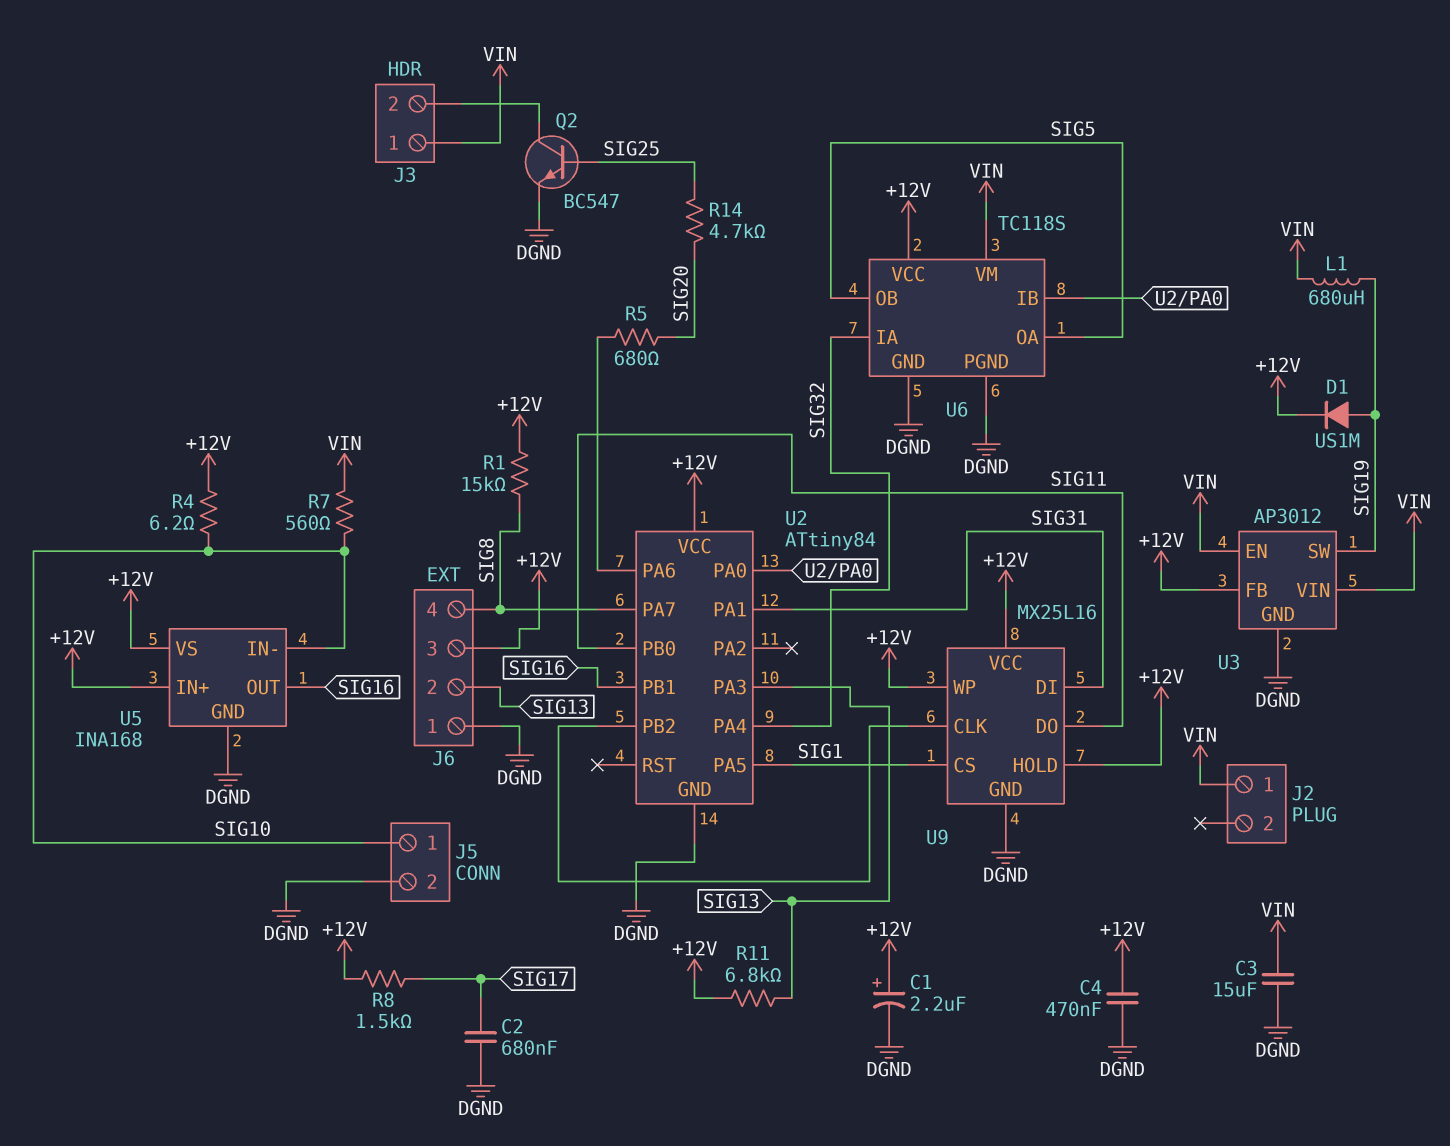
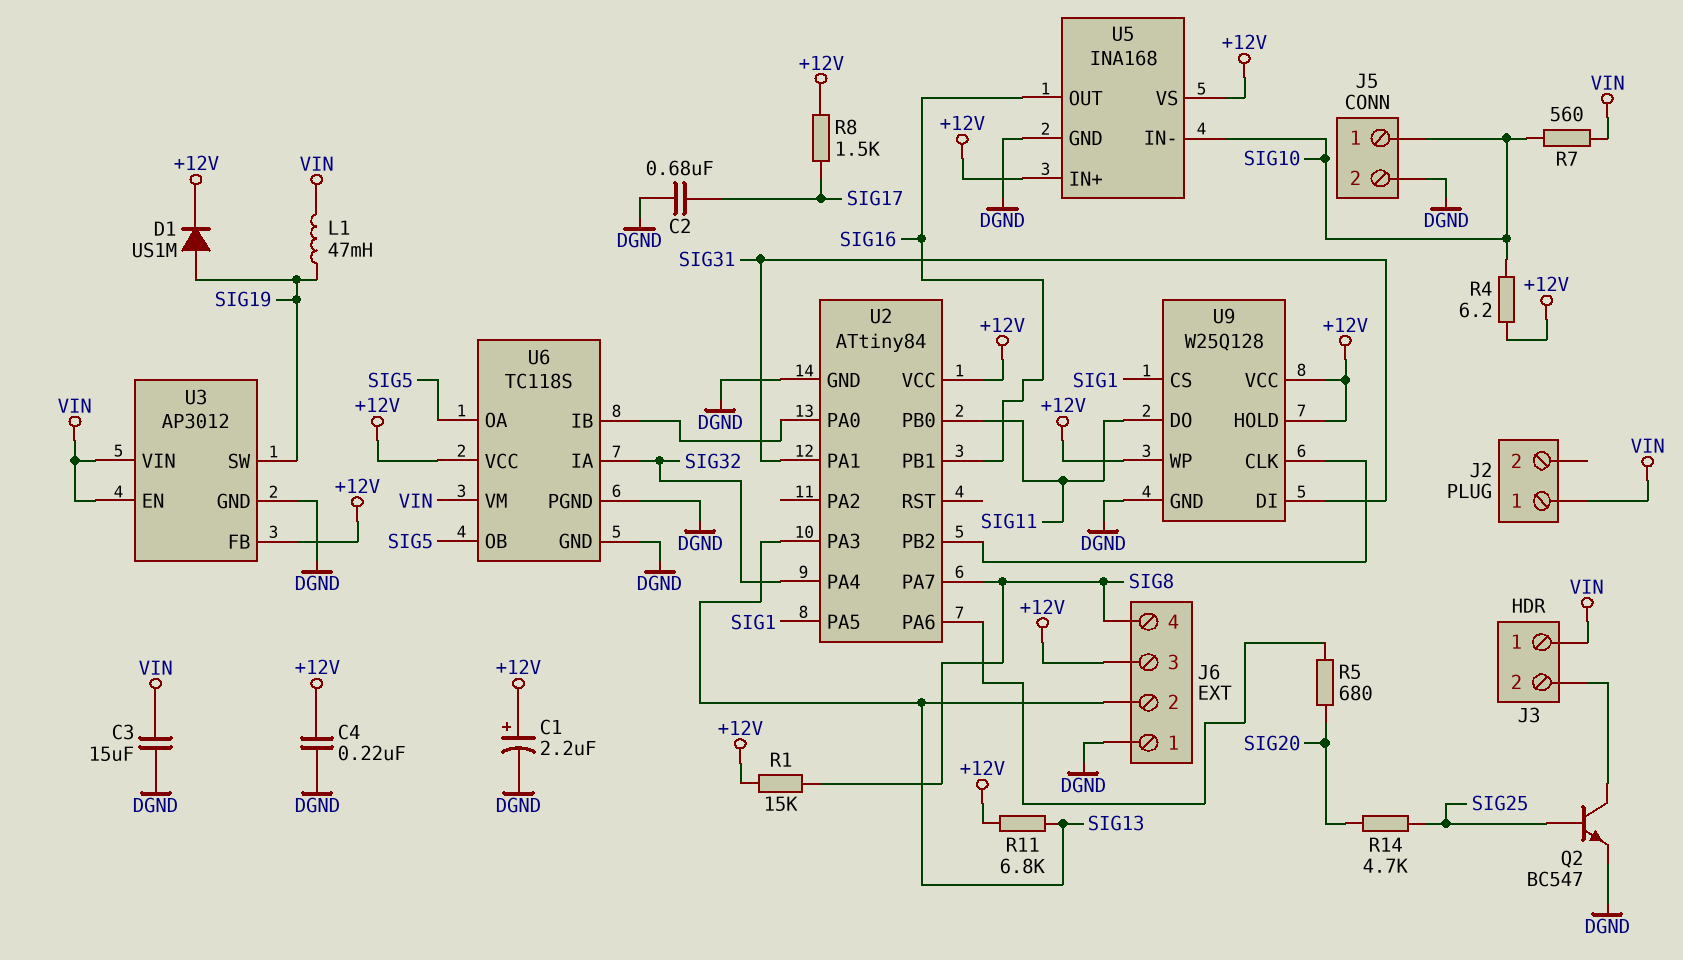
C4: 470nF (+12V, DGND) -> 220nF (+12V, DGND)
L1: 680uH (SIG19, VIN) -> 47mH (SIG19, VIN)
U9: MX25L16 -> W25Q128

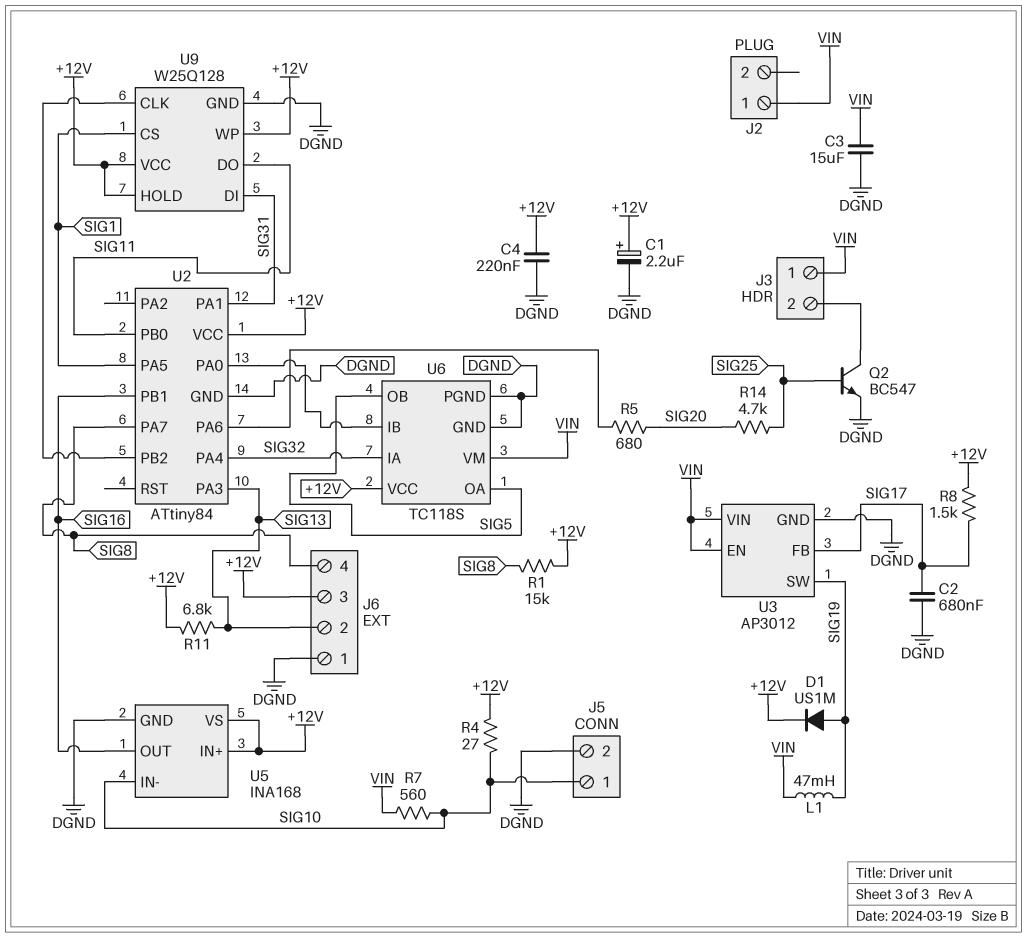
R4: 6.2 (+12V, SIG10) -> 27 (+12V, SIG10)
U3 pin FB: +12V -> SIG17

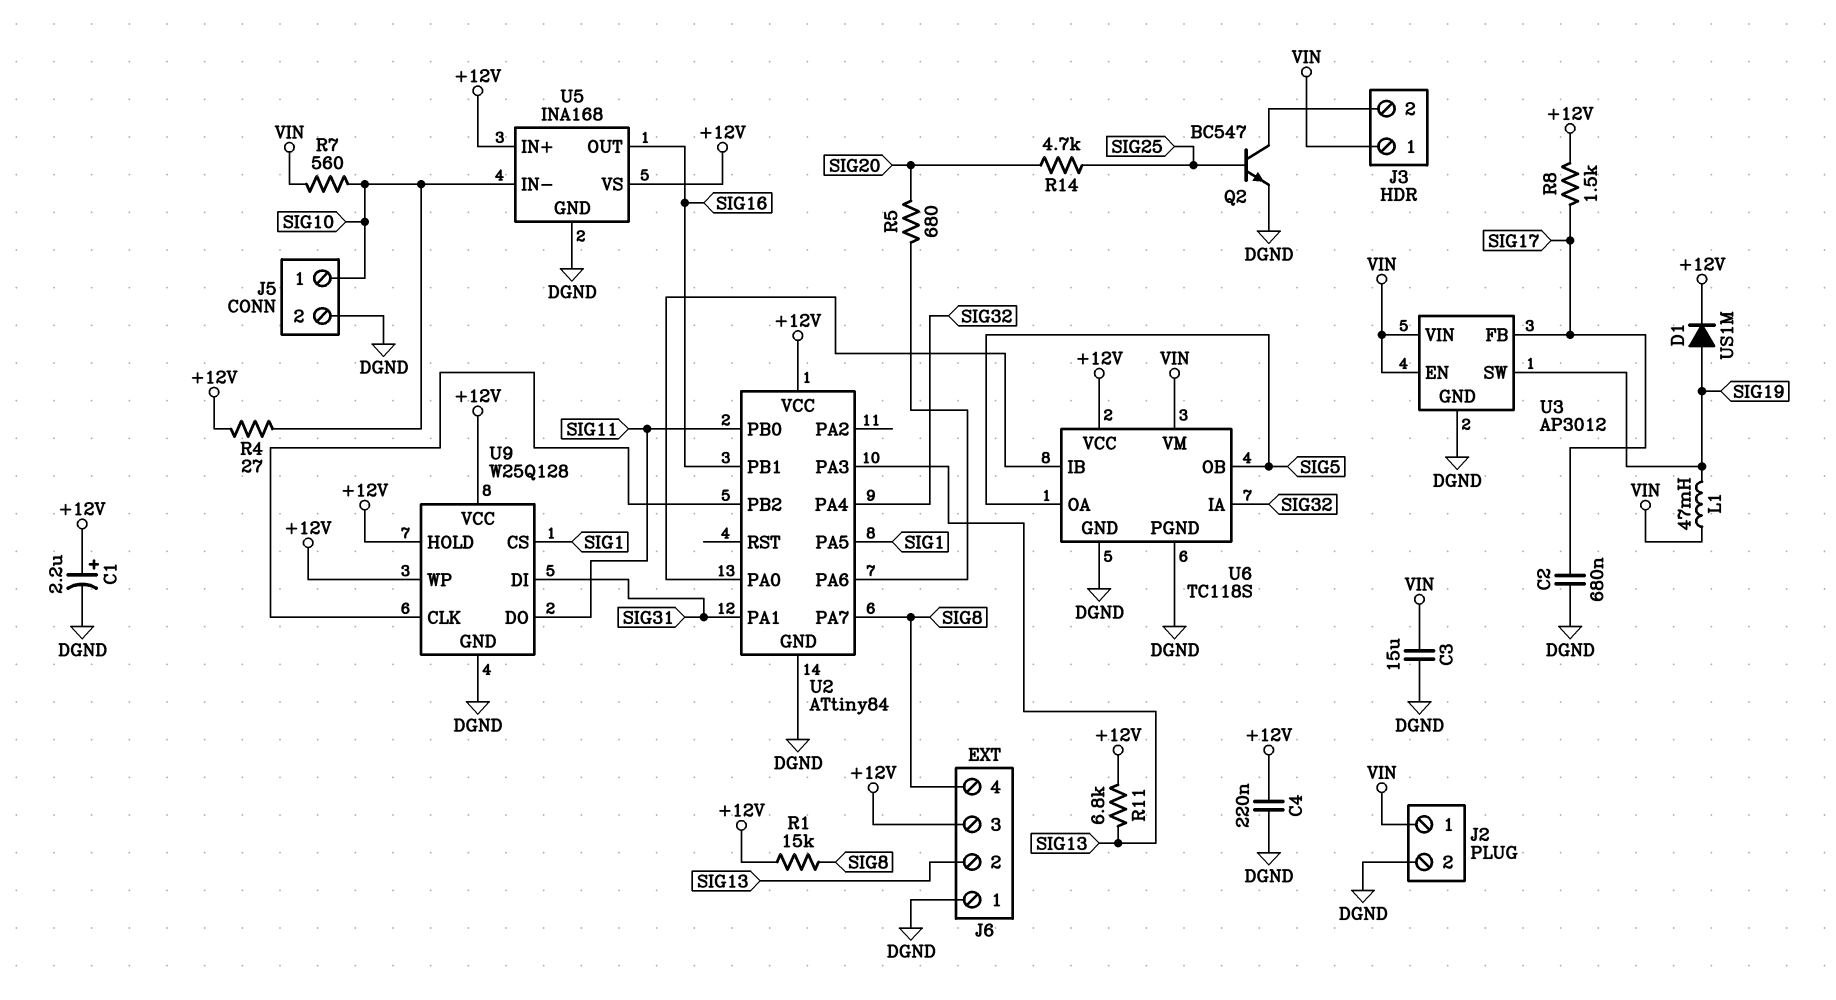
J2 pin 2: none -> DGND

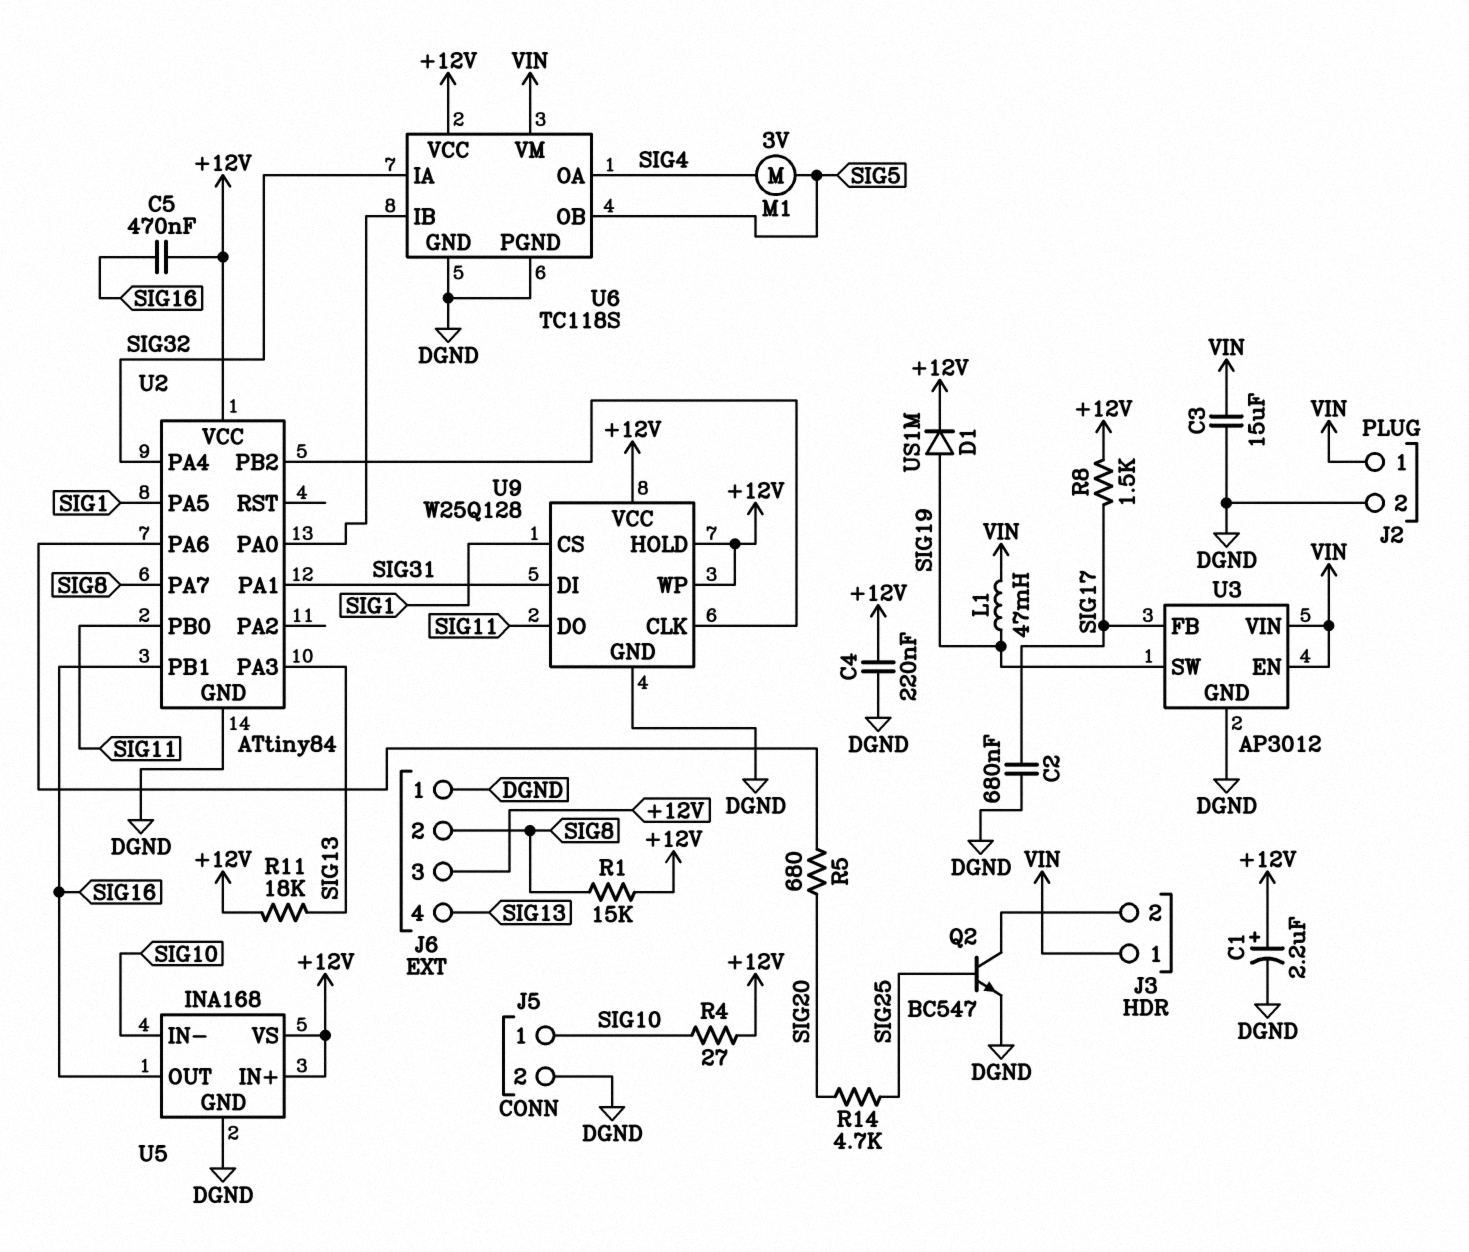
C5: none -> 470nF (+12V, SIG16)
J6 pin 2: SIG13 -> SIG8
J6 pin 4: SIG8 -> SIG13
M1: none -> motor 3V (SIG4, SIG5)
R7: 560 (SIG10, VIN) -> none
R11: 6.8k (+12V, SIG13) -> 18k (+12V, SIG13)
U6 pin OA: SIG5 -> SIG4

